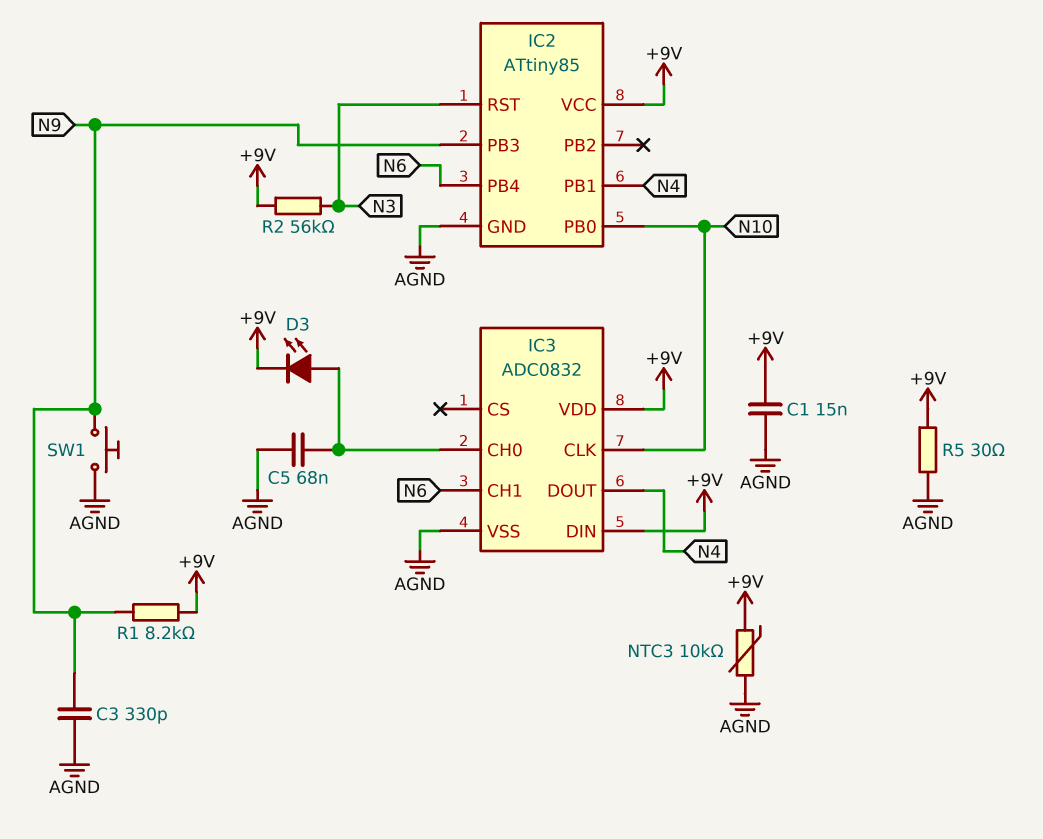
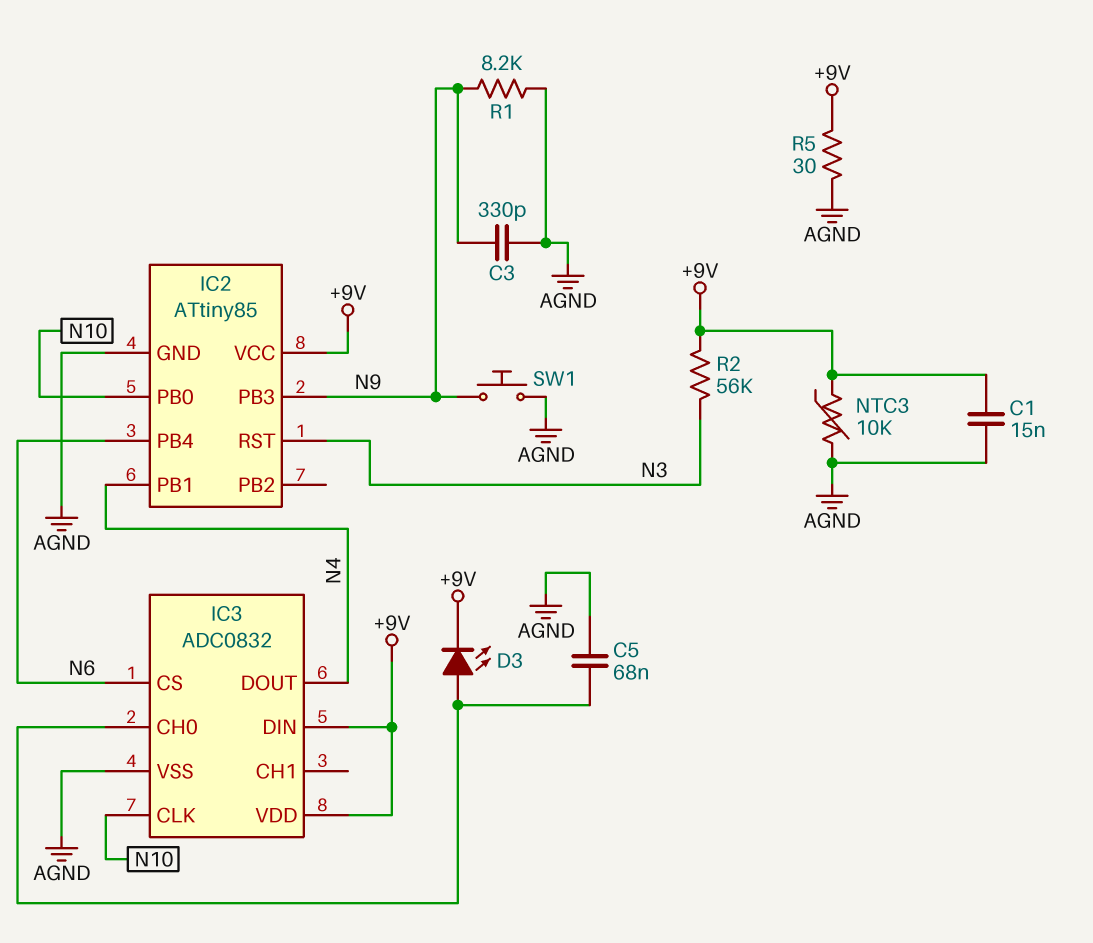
IC3 pin CH1: N6 -> none
IC3 pin CS: none -> N6
R1: 8.2k (+9V, N9) -> 8.2k (AGND, N9)

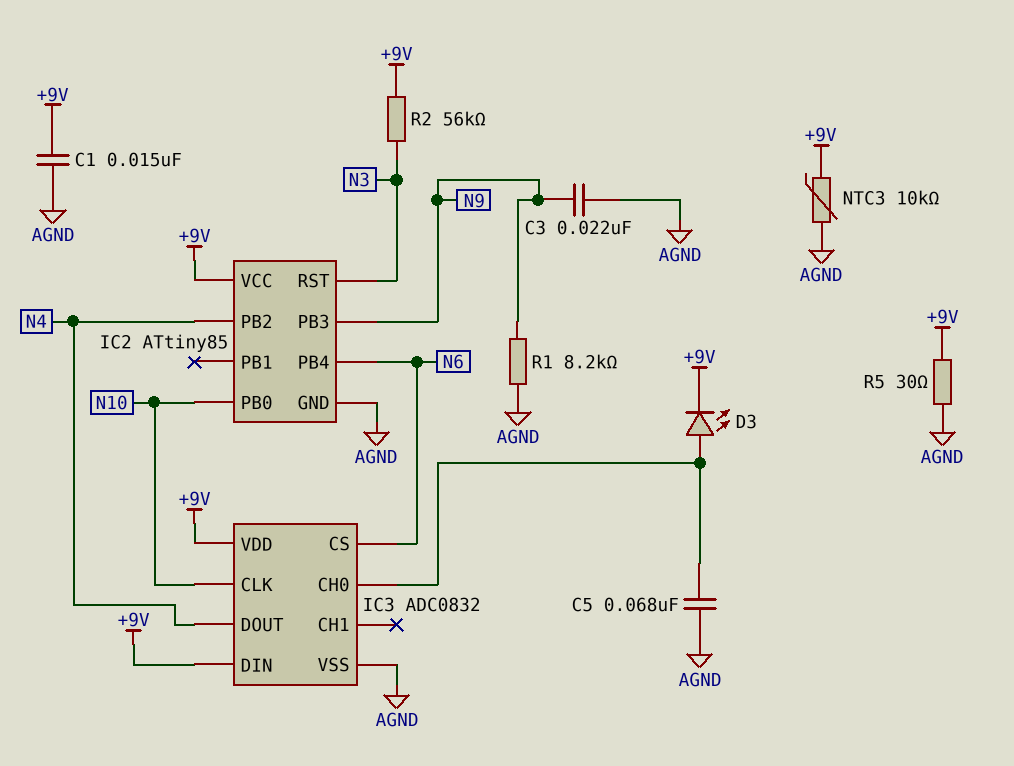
C3: 330pF (AGND, N9) -> 22nF (AGND, N9)
IC2 pin PB1: N4 -> none
IC2 pin PB2: none -> N4
SW1: button (AGND, N9) -> none

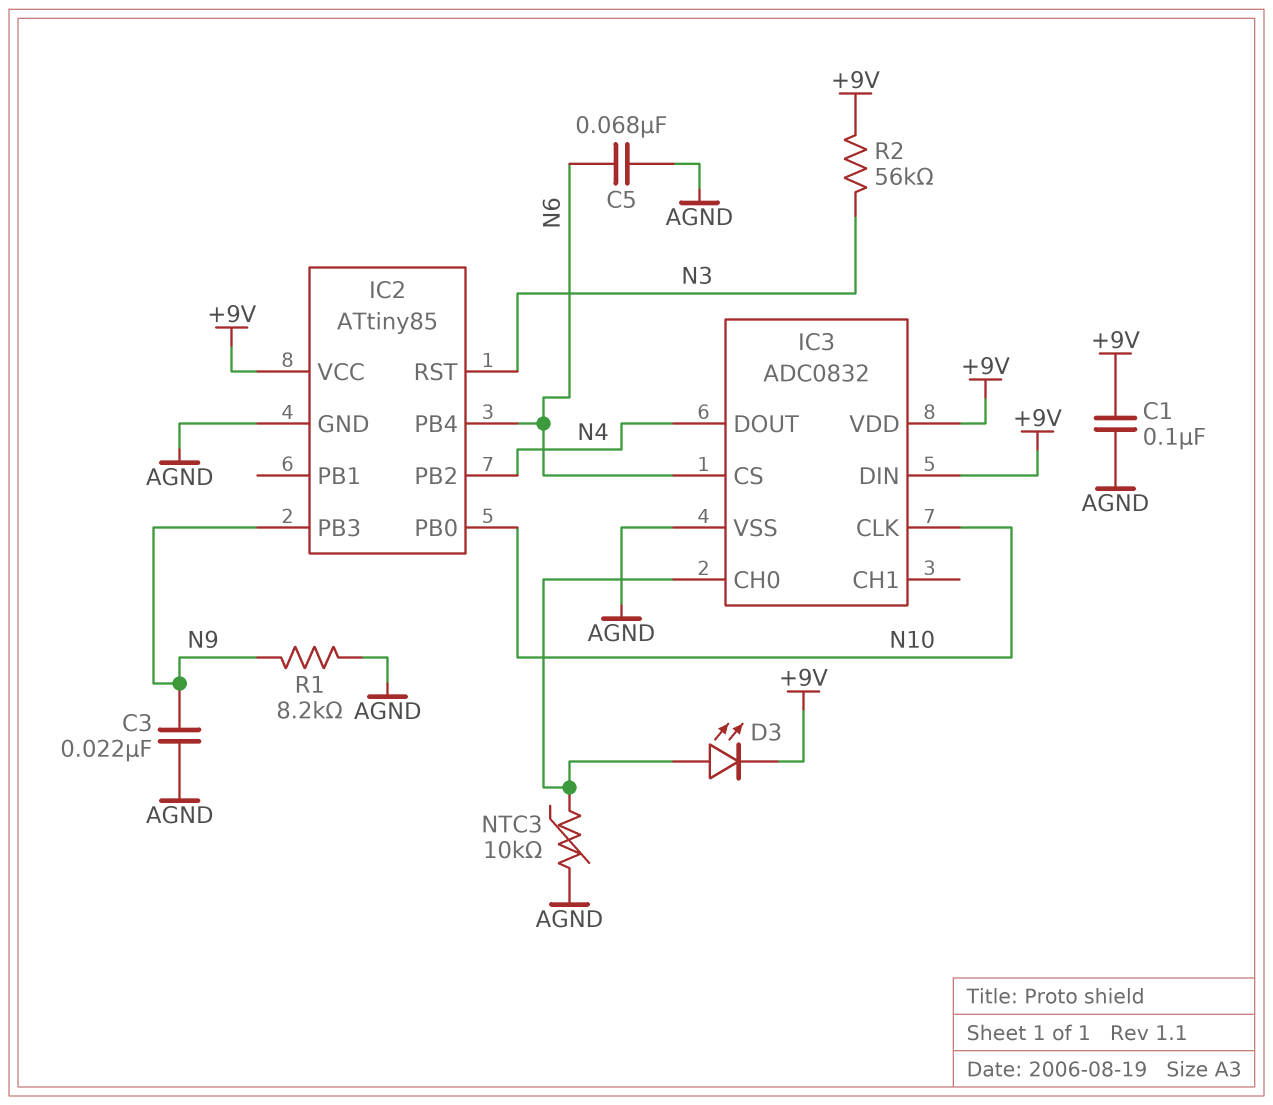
C1: 15nF (+9V, AGND) -> 100nF (+9V, AGND)
C5: 68nF (AGND, IC3/CH0) -> 68nF (AGND, N6)
NTC3: 10k (+9V, AGND) -> 10k (AGND, IC3/CH0)
R5: 30 (+9V, AGND) -> none

